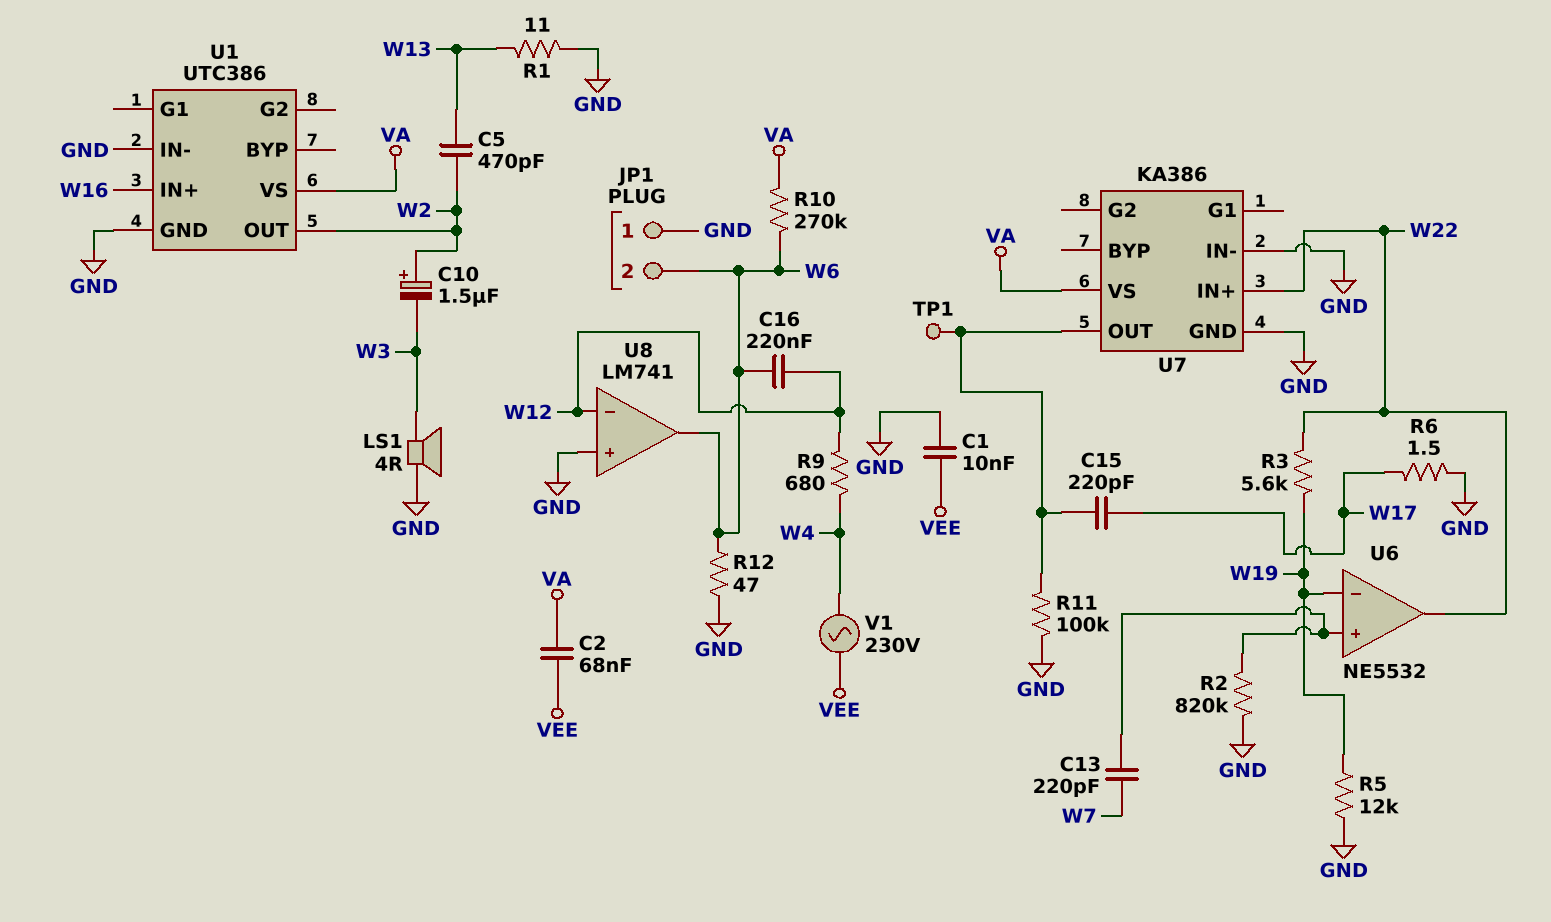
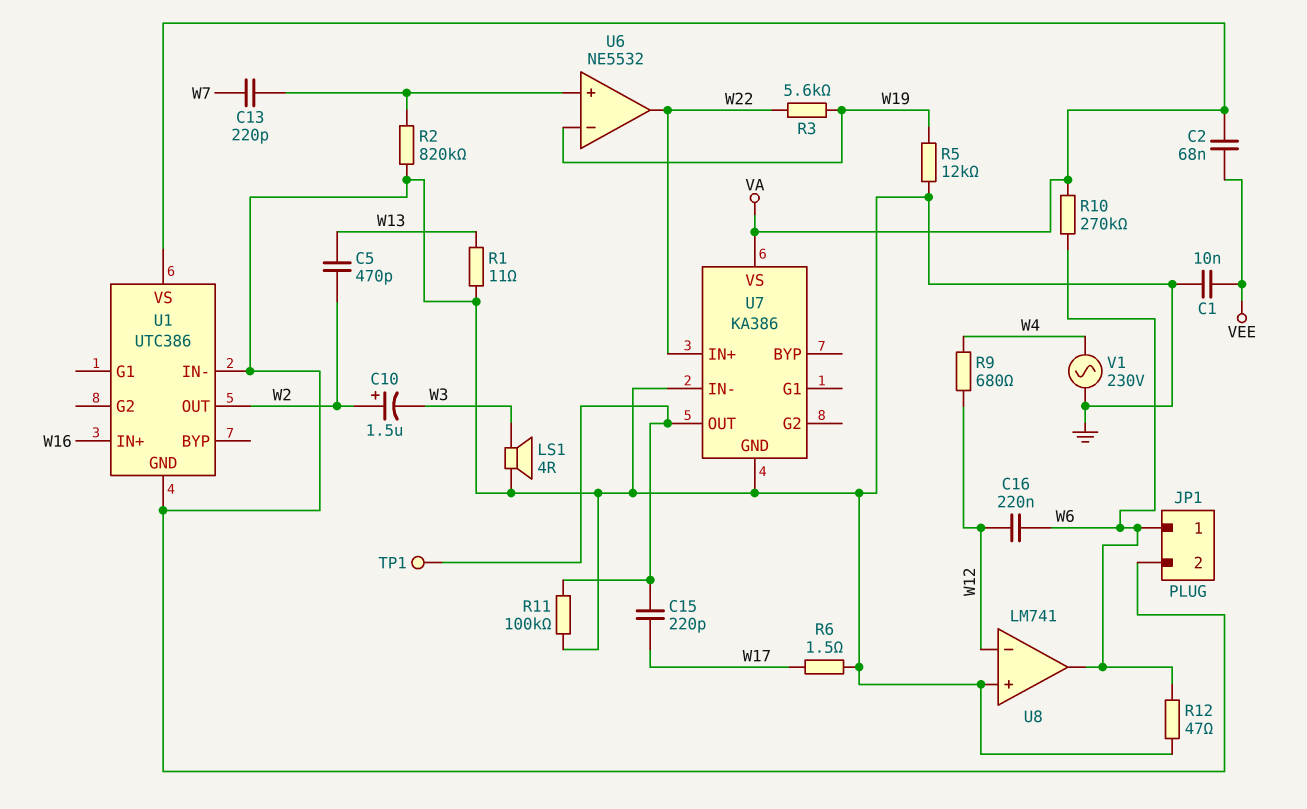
JP1 pin 1: GND -> W6
JP1 pin 2: W6 -> GND
V1: AC 230V (VEE, W4) -> AC 230V (GND, W4)

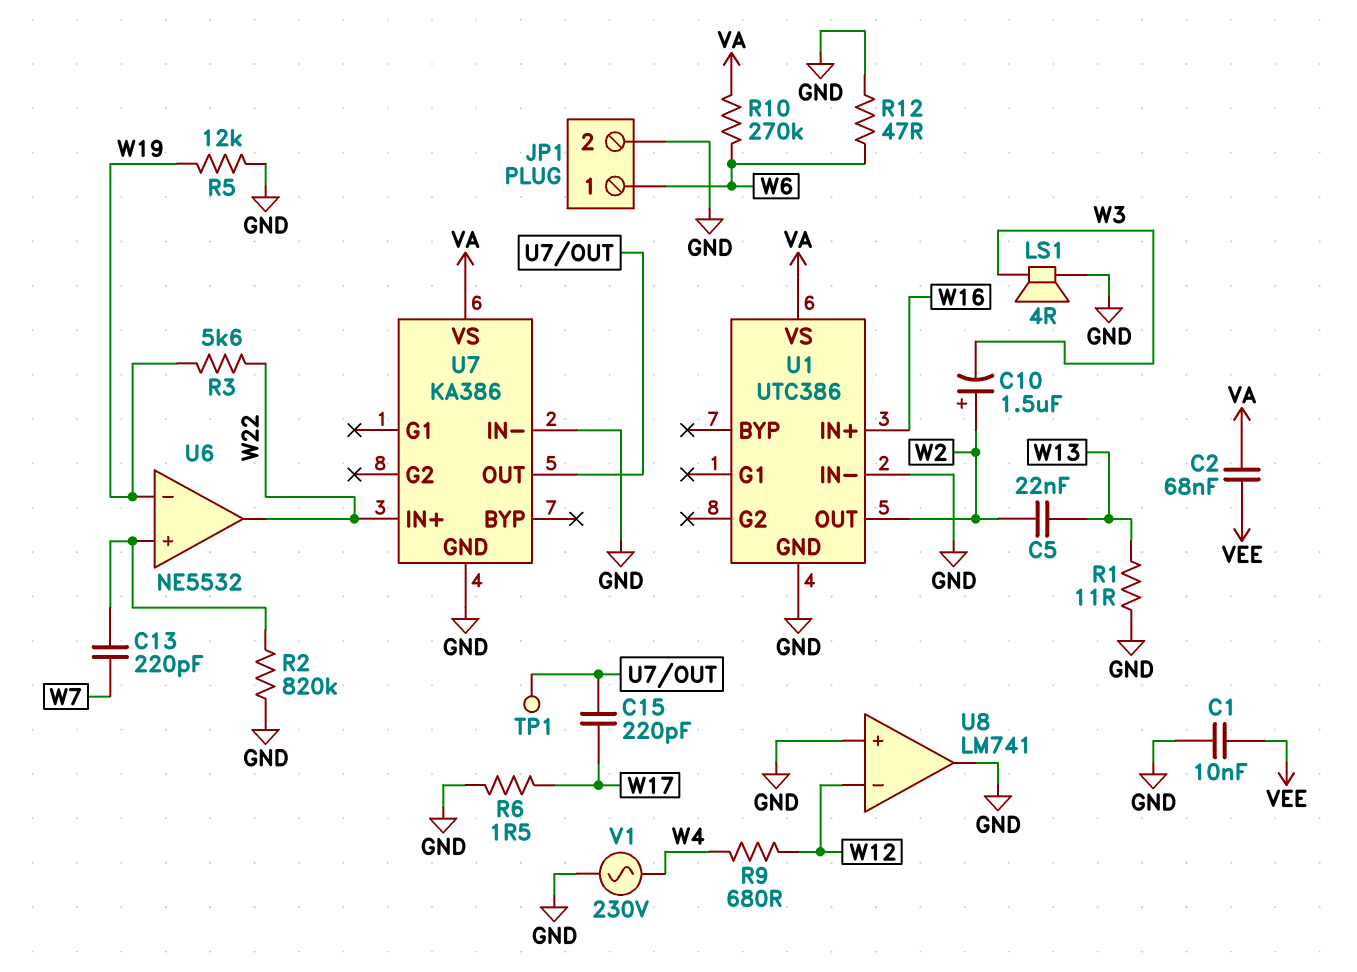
C5: 470pF (W2, W13) -> 22nF (W2, W13)
C16: 220nF (W6, W12) -> none
R11: 100k (GND, U7/OUT) -> none
U8 pin out: W6 -> GND

